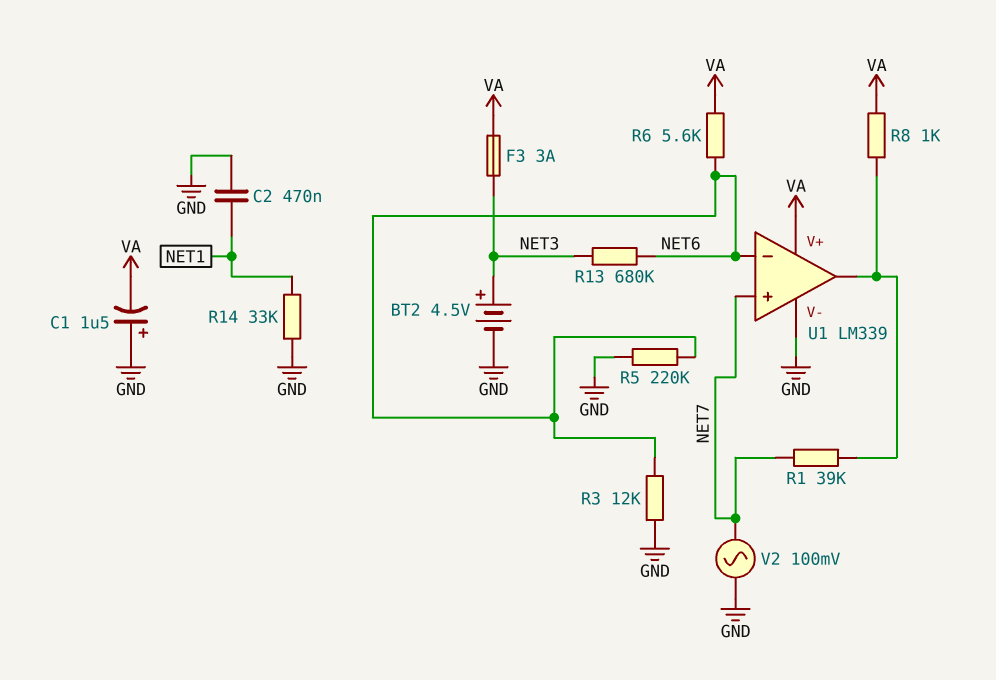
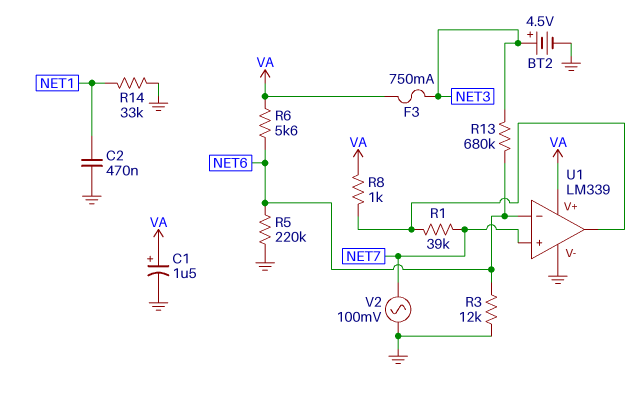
C1: 1.5uF (plus GND, minus VA) -> 1.5uF (plus VA, minus GND)
F3: 3A (NET3, VA) -> 750mA (NET3, VA)

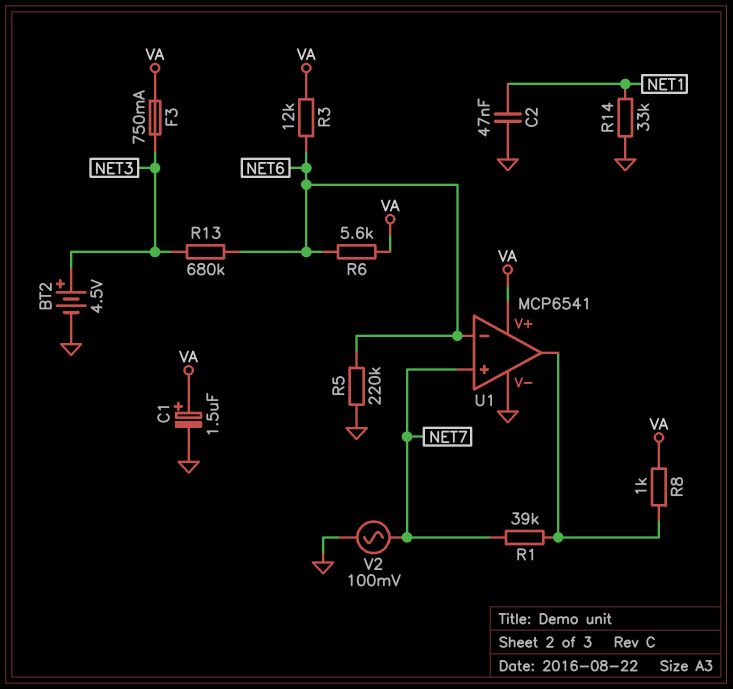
C2: 470nF (GND, NET1) -> 47nF (GND, NET1)
R3: 12k (GND, NET6) -> 12k (NET6, VA)
U1: LM339 -> MCP6541

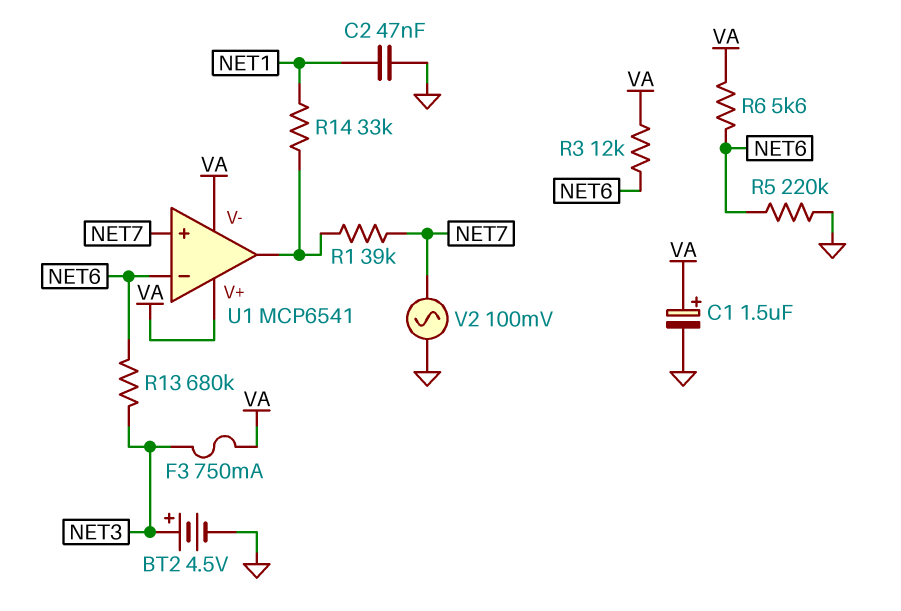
R8: 1k (U1/out, VA) -> none
R14: 33k (GND, NET1) -> 33k (NET1, U1/out)
U1 pin V-: GND -> VA

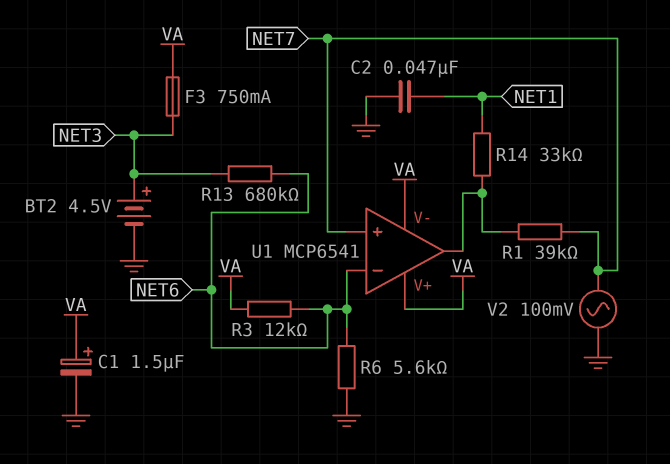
R5: 220k (GND, NET6) -> none
R6: 5.6k (NET6, VA) -> 5.6k (GND, NET6)

